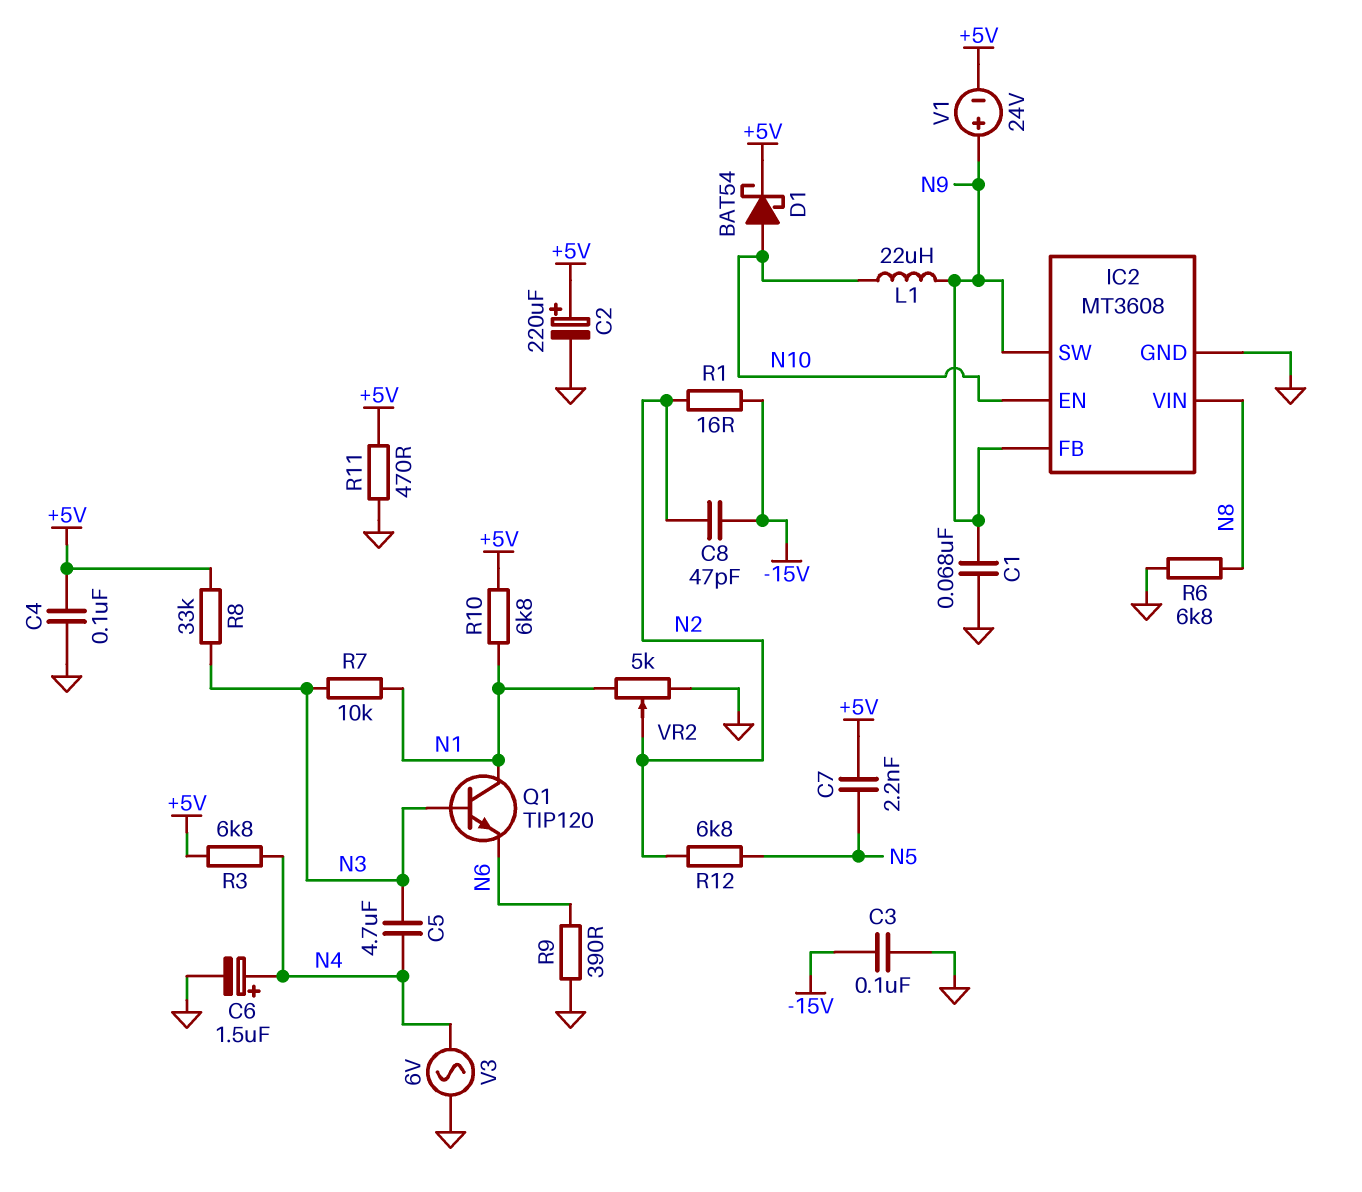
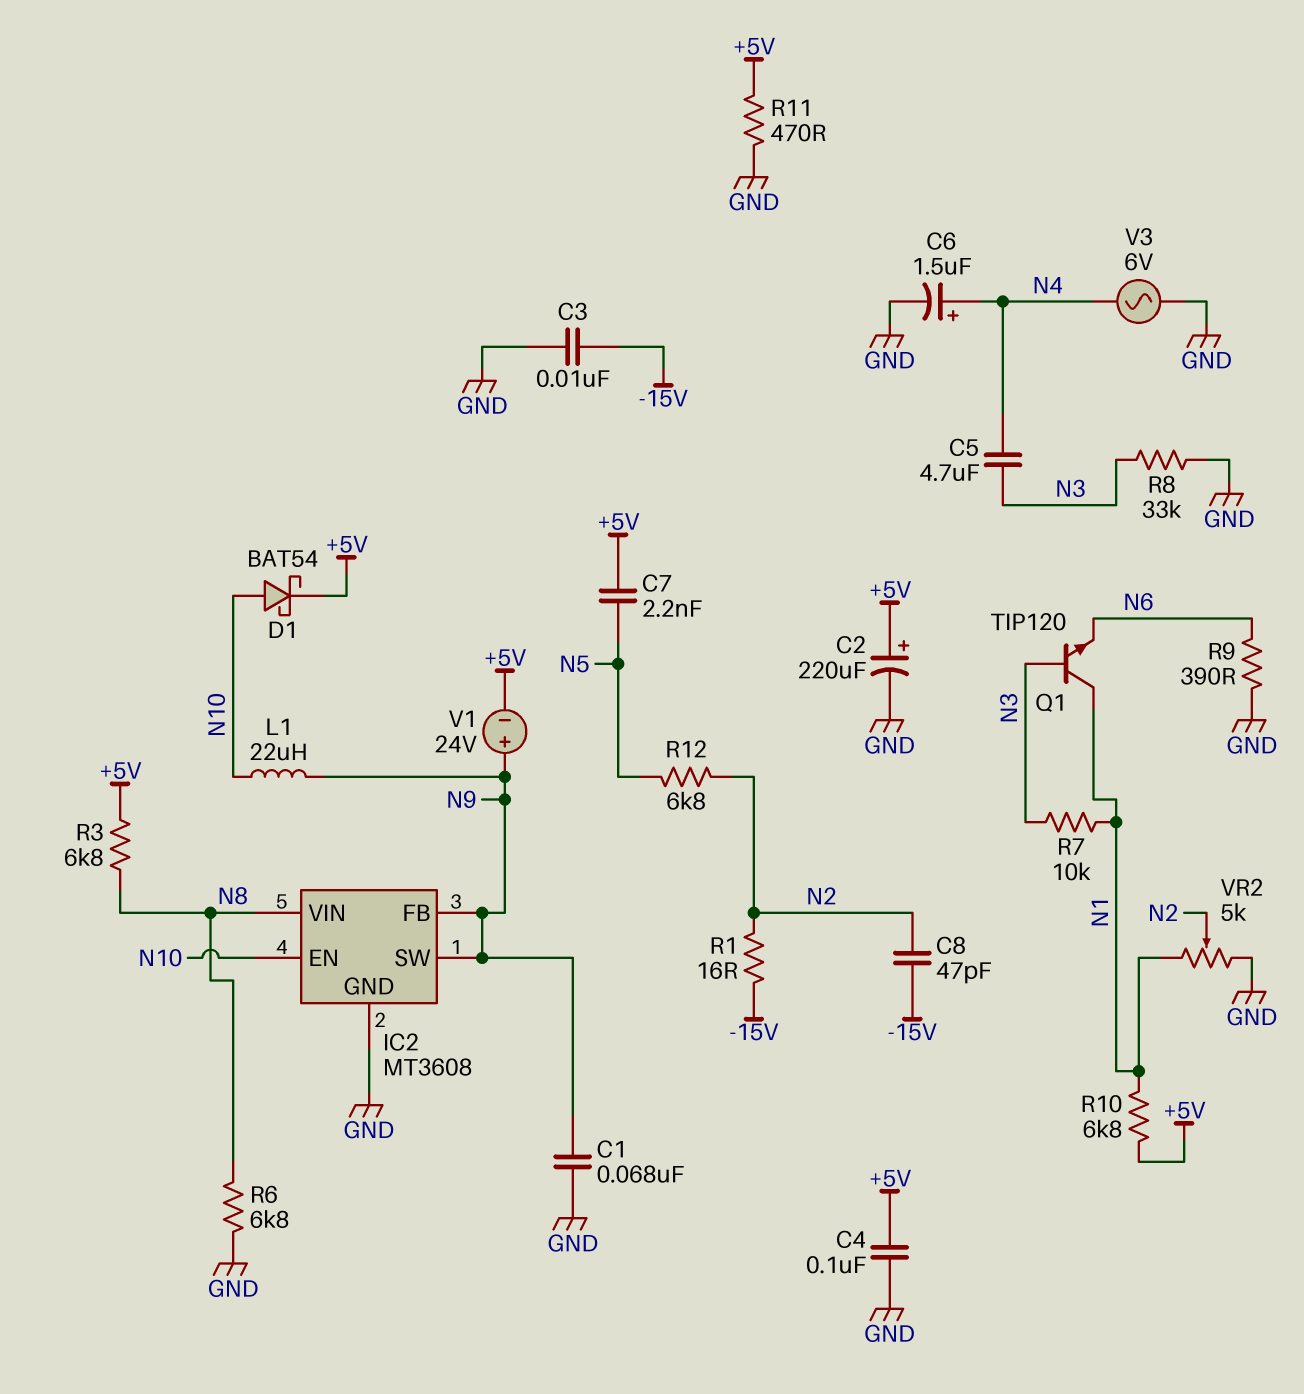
C3: 100nF (-15V, GND) -> 10nF (-15V, GND)
R3: 6.8k (+5V, N4) -> 6.8k (+5V, N8)
R8: 33k (+5V, N3) -> 33k (GND, N3)

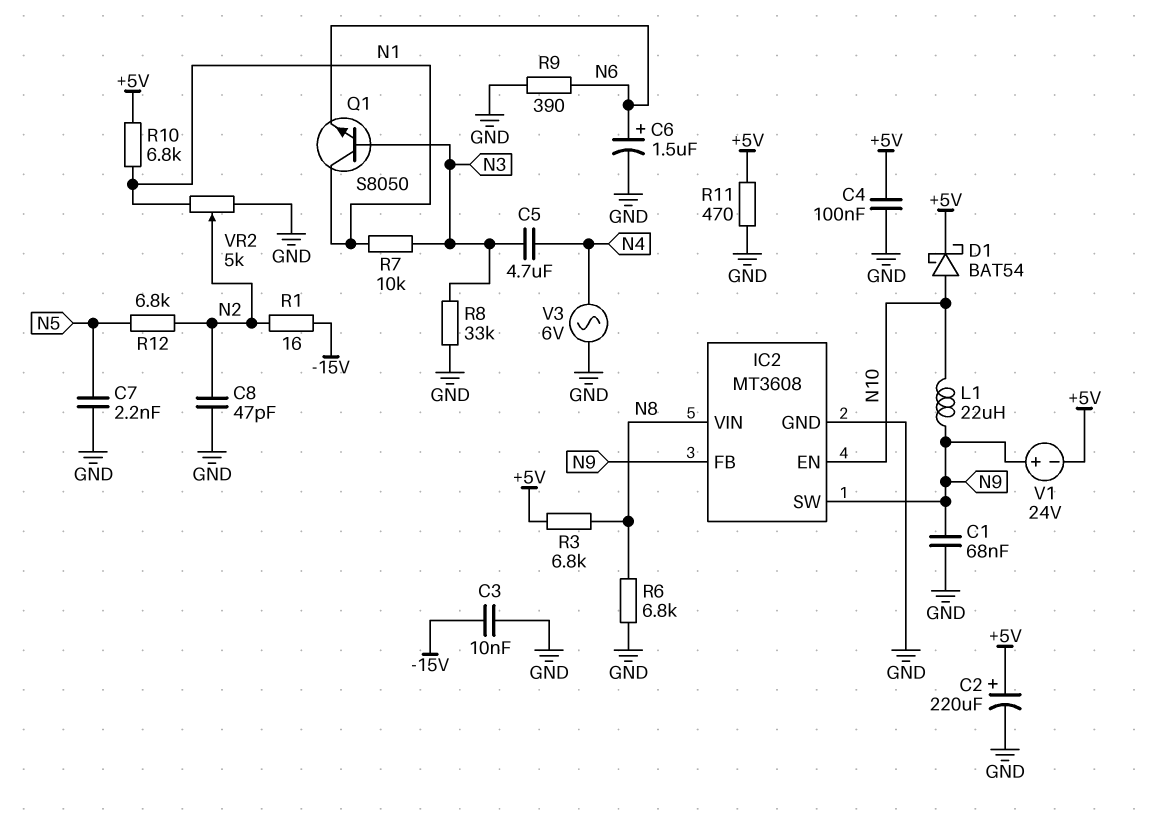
C6: 1.5uF (plus N4, minus GND) -> 1.5uF (plus N6, minus GND)
C7: 2.2nF (+5V, N5) -> 2.2nF (GND, N5)
C8: 47pF (-15V, N2) -> 47pF (GND, N2)
Q1: NPN TIP120 (B N3, C N1, E N6) -> NPN S8050 (B N3, C N1, E N6)

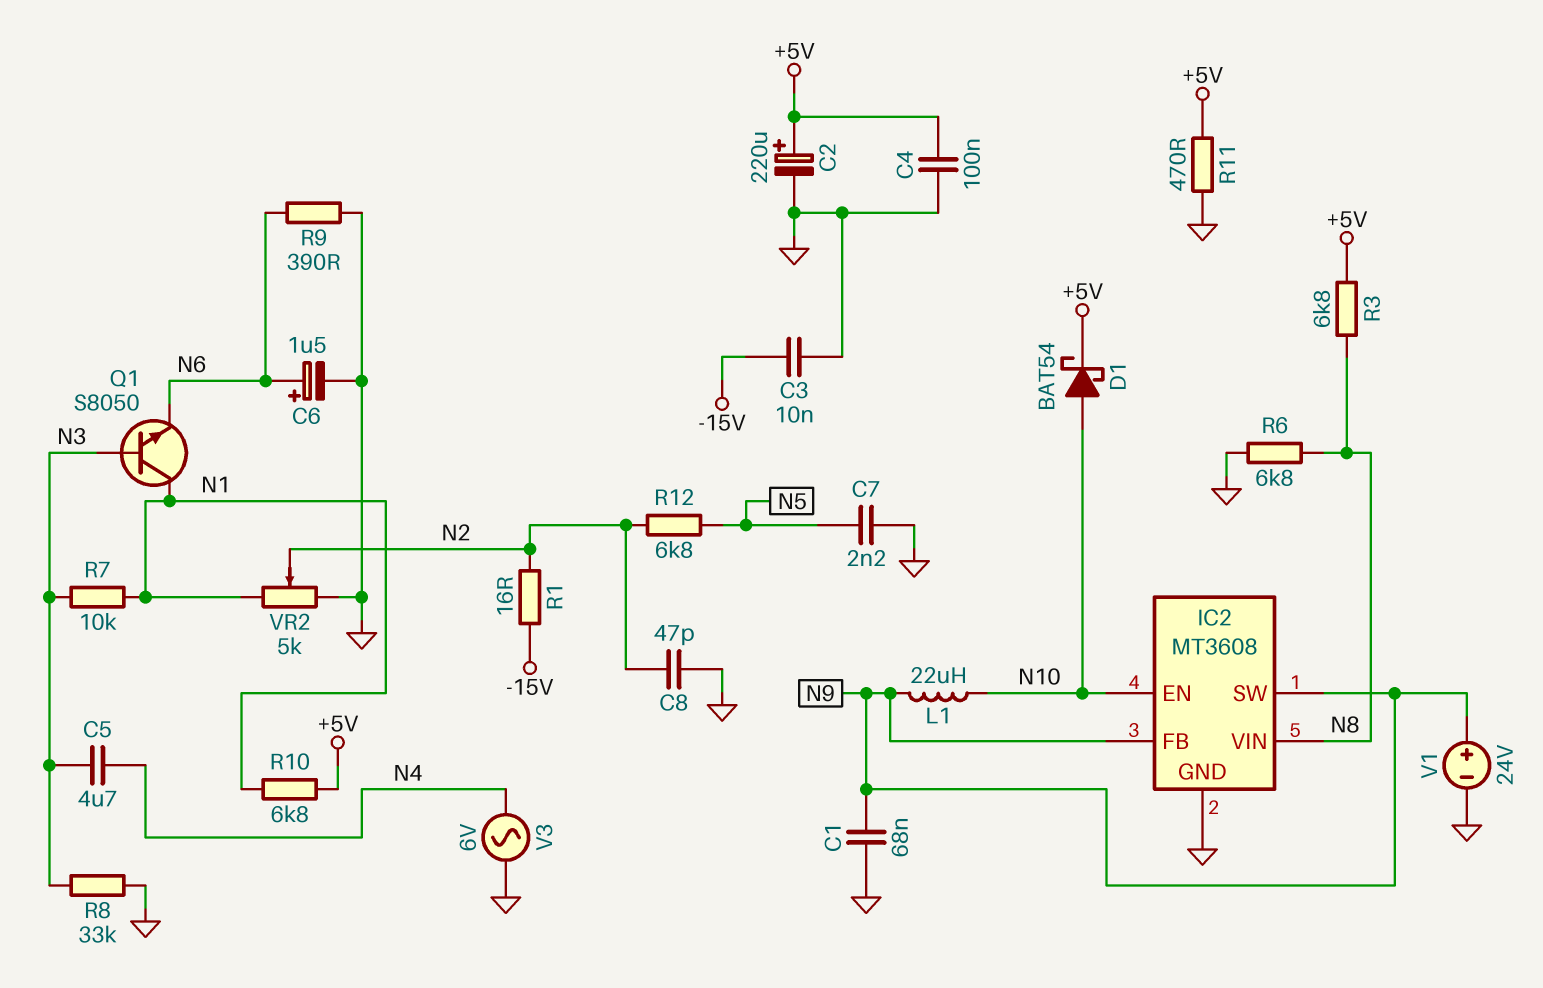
V1: 24V (plus N9, minus +5V) -> 24V (plus N9, minus GND)

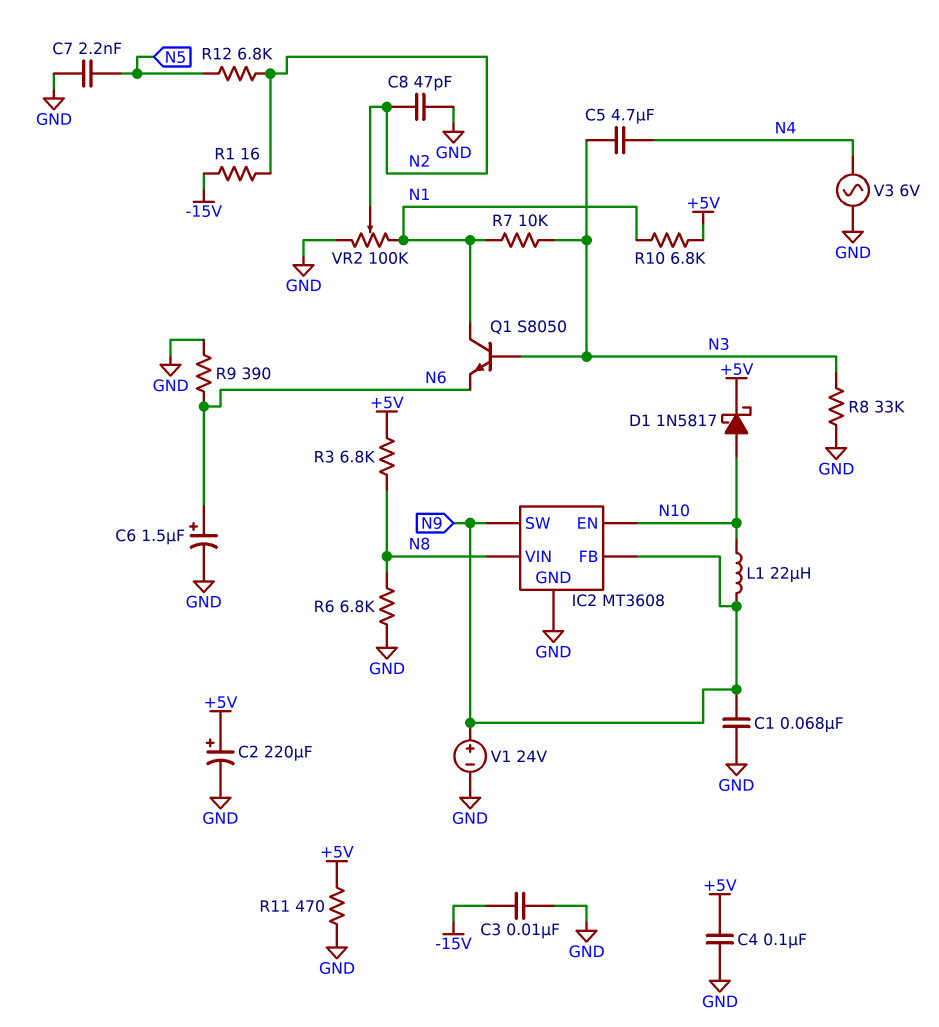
D1: schottky BAT54 (A N10, K +5V) -> schottky 1N5817 (A N10, K +5V)
VR2: 5k (GND, N1, wiper N2) -> 100k (GND, N1, wiper N2)

